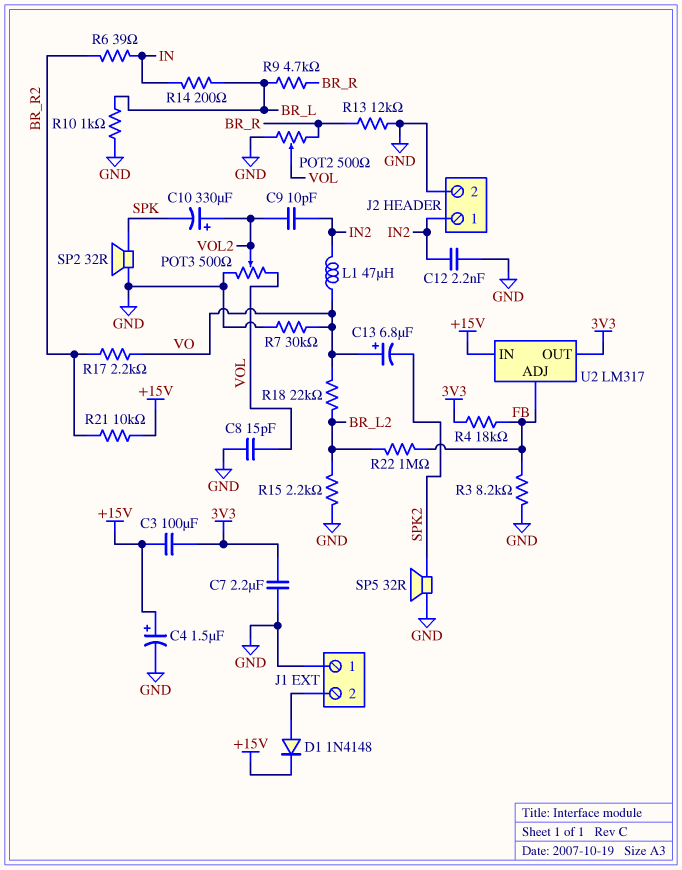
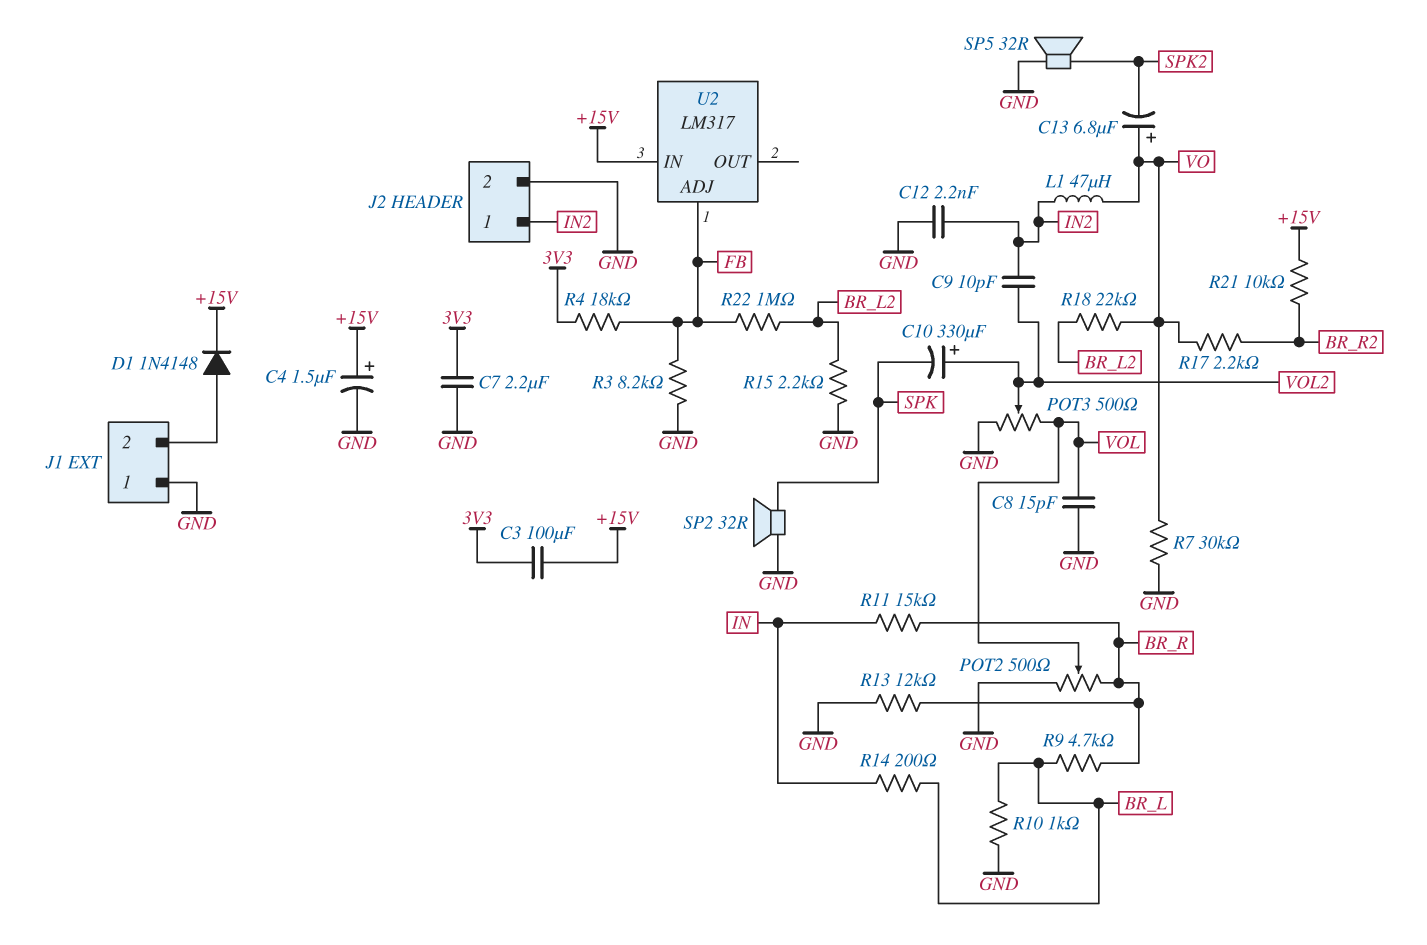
R6: 39 (BR_R2, IN) -> none
R11: none -> 15k (BR_R, IN)
U2 pin OUT: 3V3 -> none

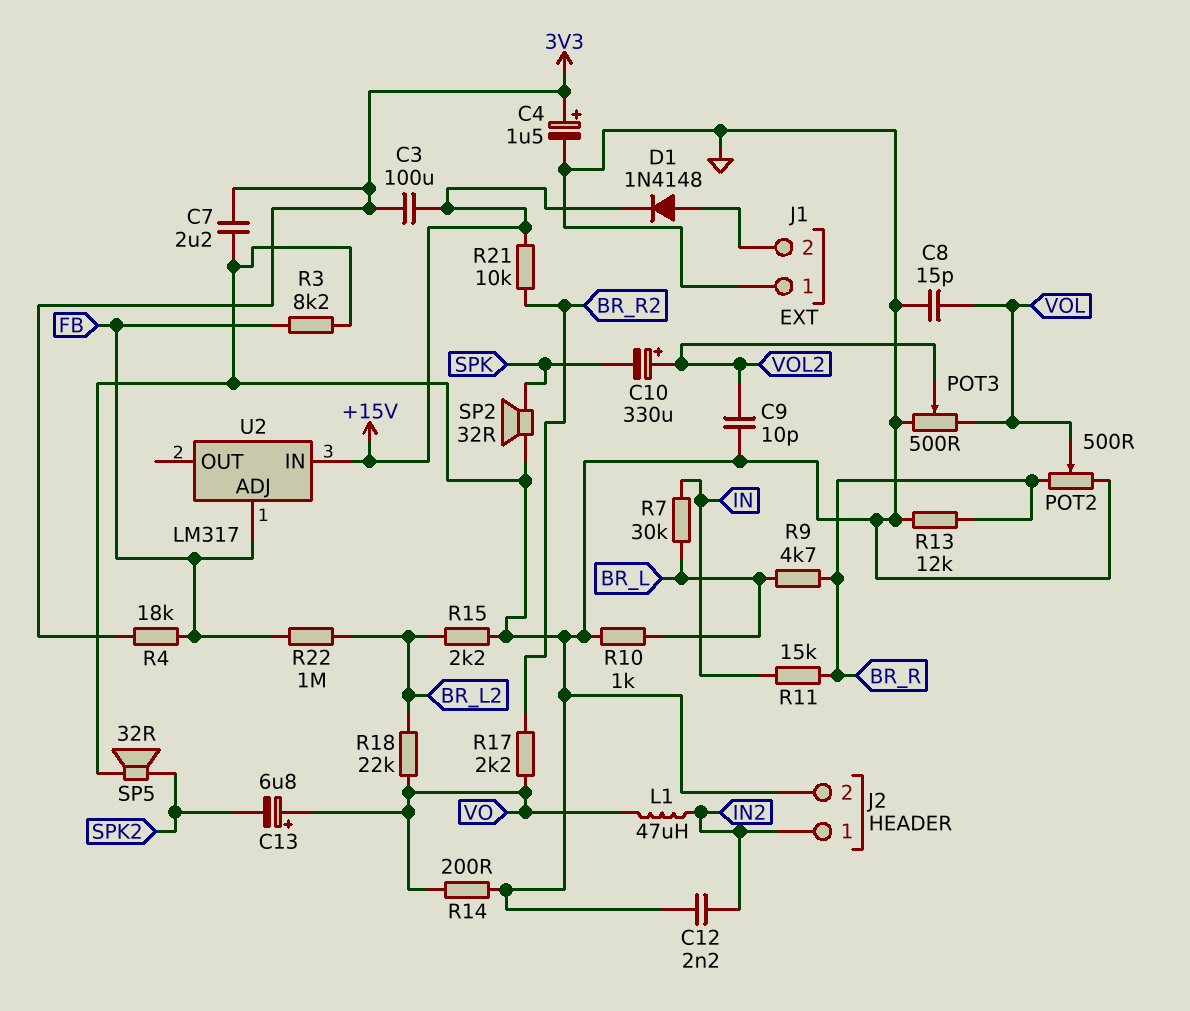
C4: 1.5uF (plus +15V, minus GND) -> 1.5uF (plus 3V3, minus GND)
C9: 10pF (IN2, VOL2) -> 10pF (GND, VOL2)
R7: 30k (GND, VO) -> 30k (BR_L, IN)
R14: 200 (BR_L, IN) -> 200 (GND, VO)

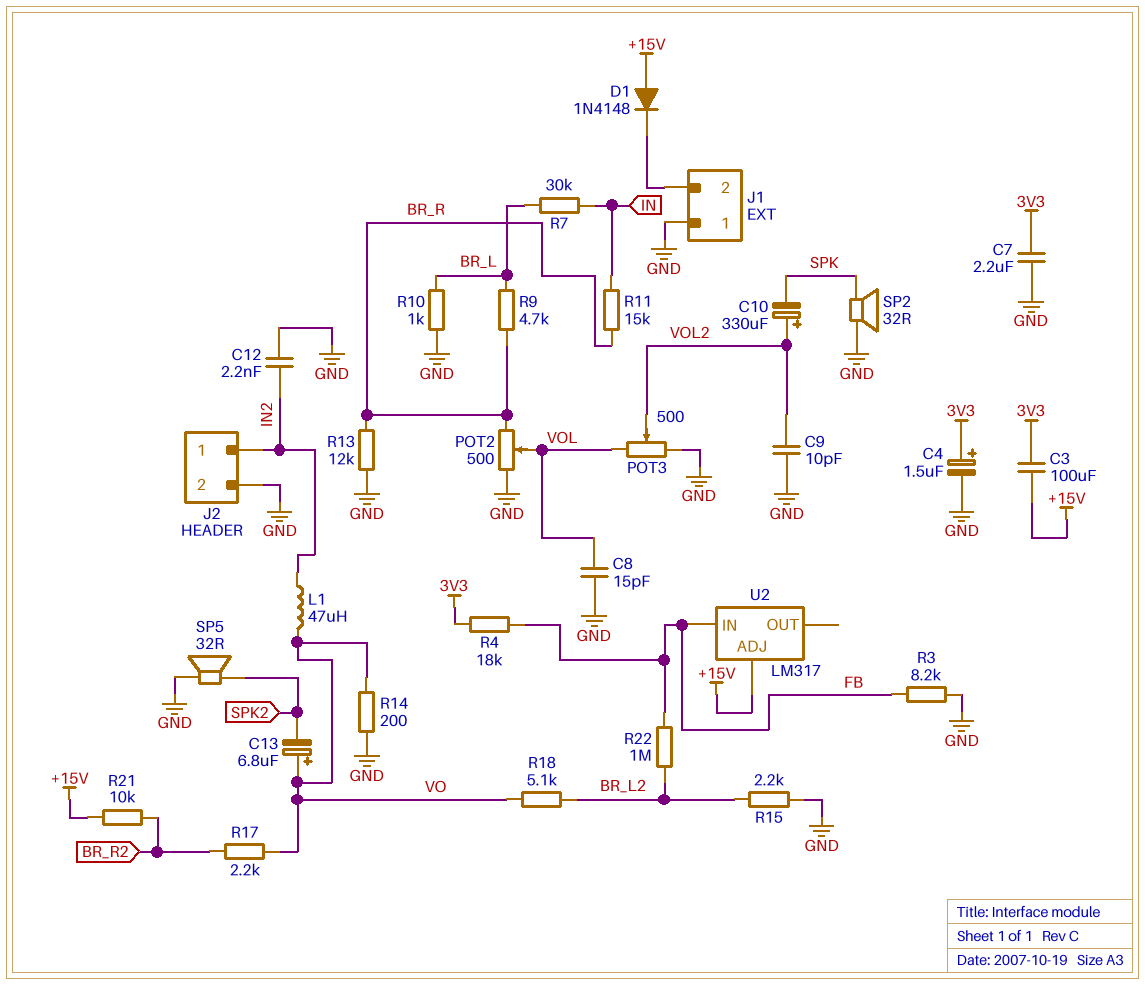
D1: diode 1N4148 (A J1/2, K +15V) -> diode 1N4148 (A +15V, K J1/2)
R18: 22k (BR_L2, VO) -> 5.1k (BR_L2, VO)
U2 pin ADJ: FB -> +15V
U2 pin IN: +15V -> FB

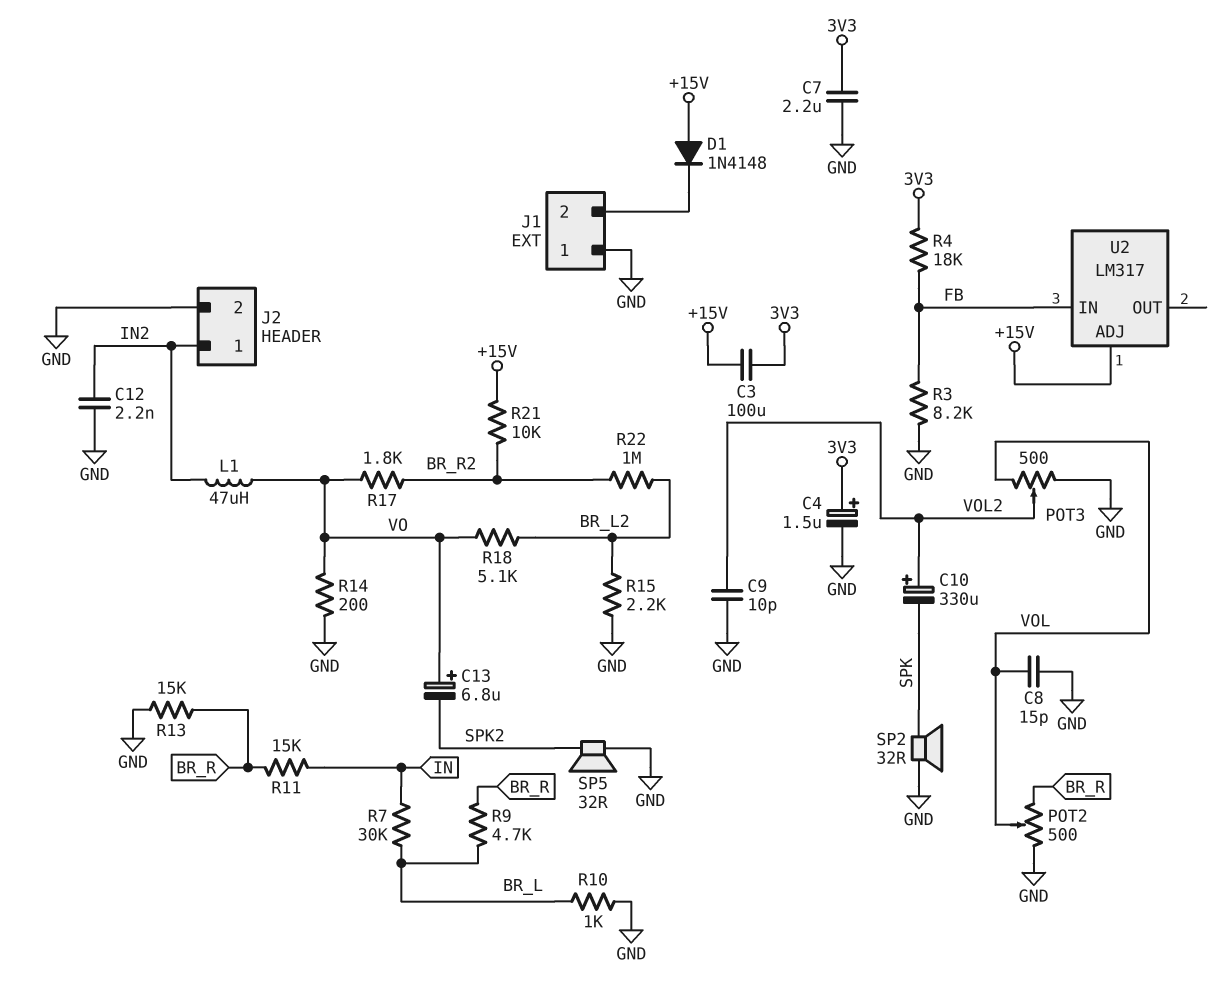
R13: 12k (BR_R, GND) -> 15k (BR_R, GND)
R17: 2.2k (BR_R2, VO) -> 1.8k (BR_R2, VO)
R22: 1M (BR_L2, FB) -> 1M (BR_L2, BR_R2)

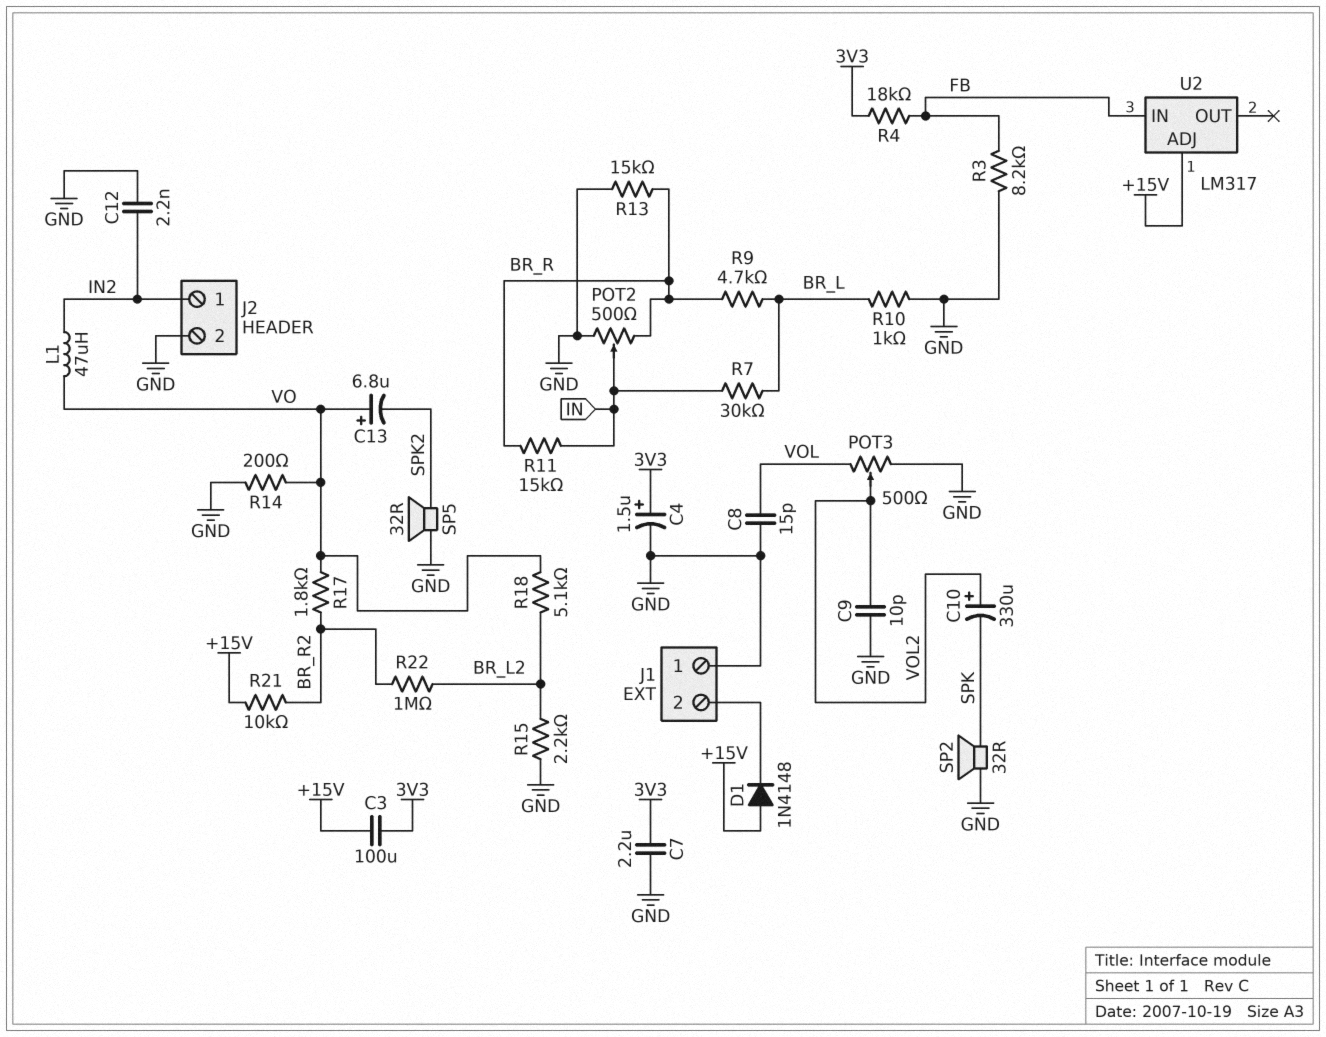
POT2: 500 (BR_R, GND, wiper VOL) -> 500 (BR_R, GND, wiper IN)

